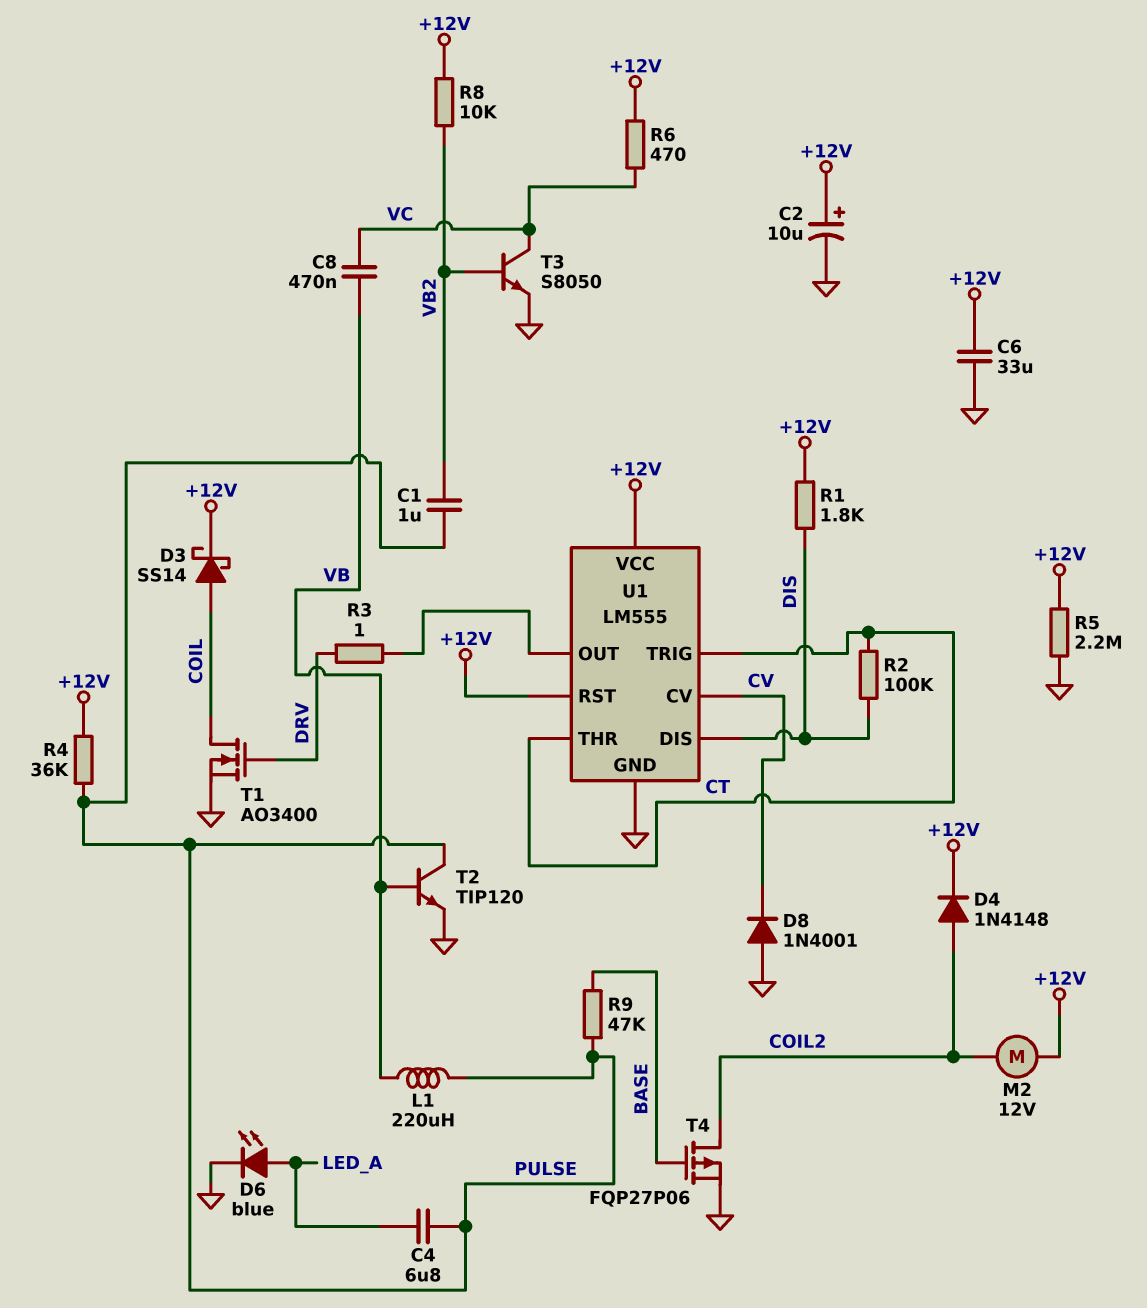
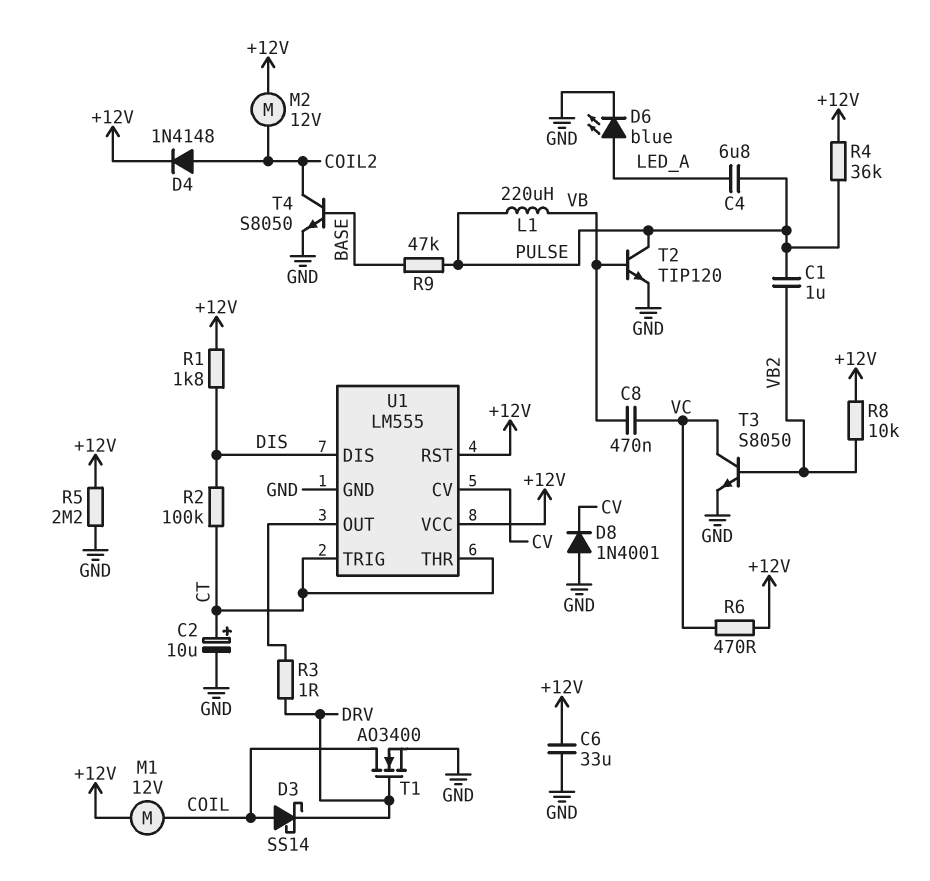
C2: 10uF (plus +12V, minus GND) -> 10uF (plus CT, minus GND)
D3: schottky SS14 (A COIL, K +12V) -> schottky SS14 (A COIL, K DRV)
M1: none -> motor 12V (+12V, COIL)
T4: PMOS FQP27P06 (G BASE, D COIL2, S GND) -> NPN S8050 (B BASE, C COIL2, E GND)

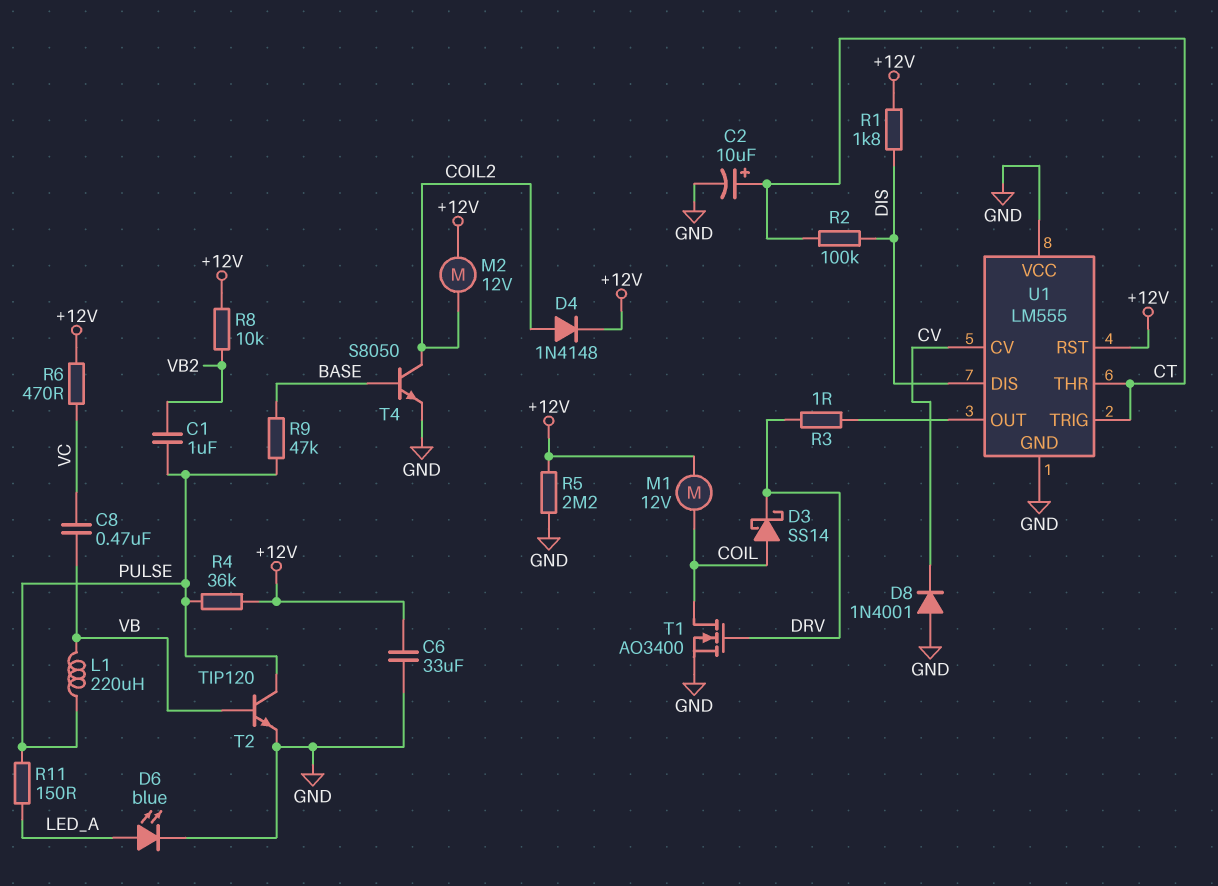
C4: 6.8uF (LED_A, PULSE) -> none
R11: none -> 150 (LED_A, PULSE)
T3: NPN S8050 (B VB2, C VC, E GND) -> none
U1 pin VCC: +12V -> GND

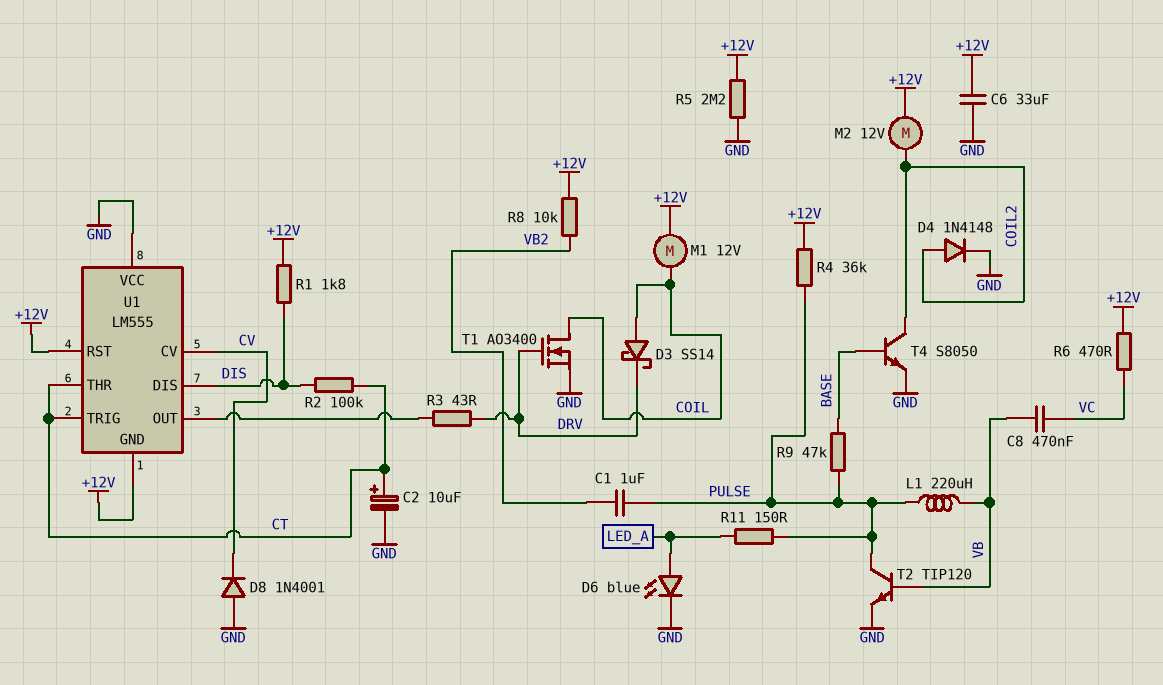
D4: diode 1N4148 (A COIL2, K +12V) -> diode 1N4148 (A COIL2, K GND)
R3: 1 (DRV, U1/OUT) -> 43 (DRV, U1/OUT)
U1 pin GND: GND -> +12V

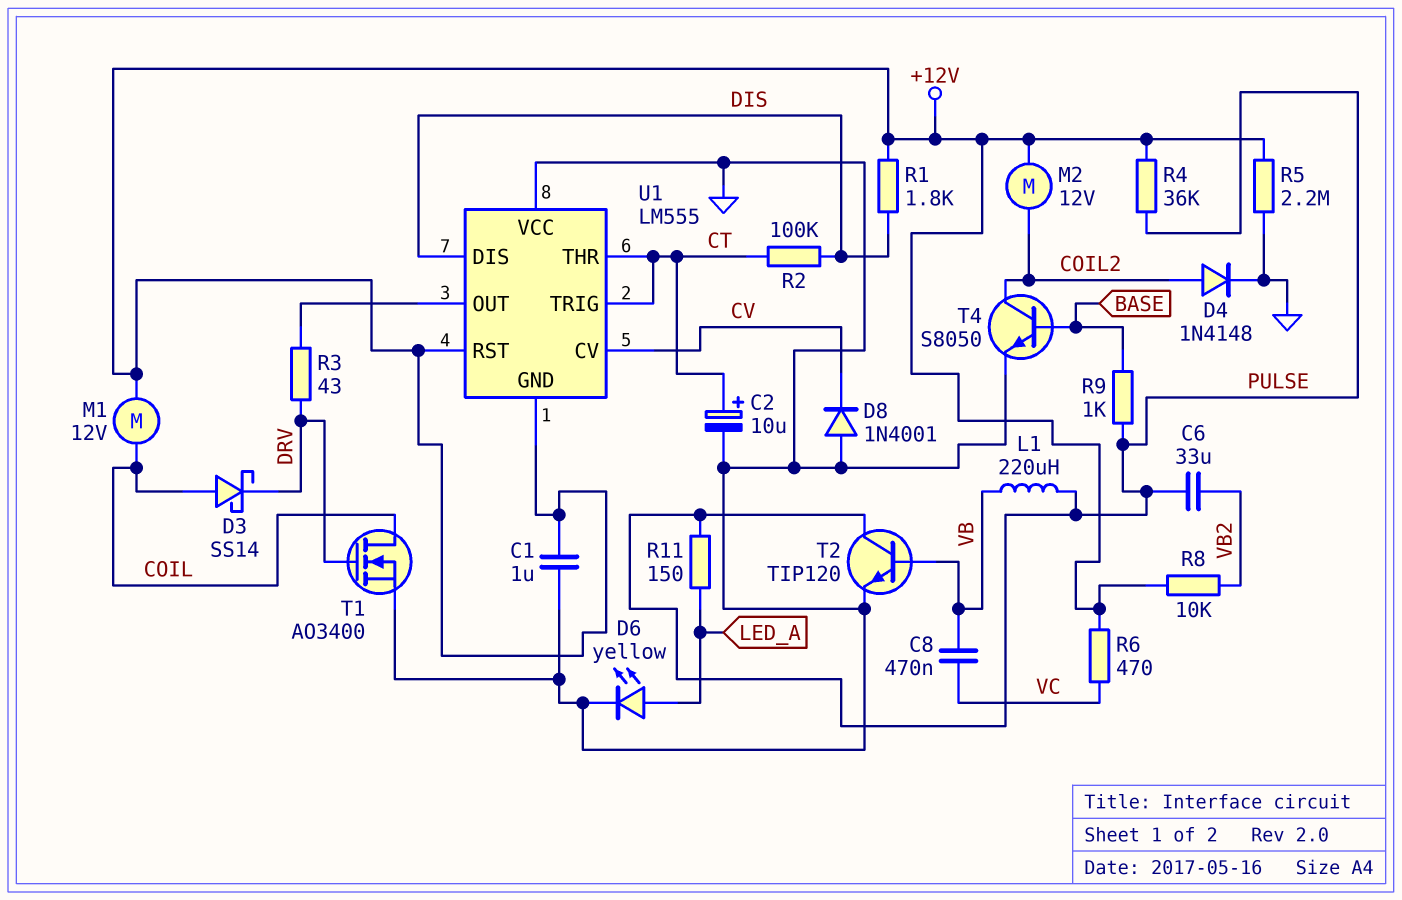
C1: 1uF (PULSE, VB2) -> 1uF (+12V, GND)
C6: 33uF (+12V, GND) -> 33uF (PULSE, VB2)
D6: LED blue (A LED_A, K GND) -> LED yellow (A LED_A, K GND)
R9: 47k (BASE, PULSE) -> 1k (BASE, PULSE)

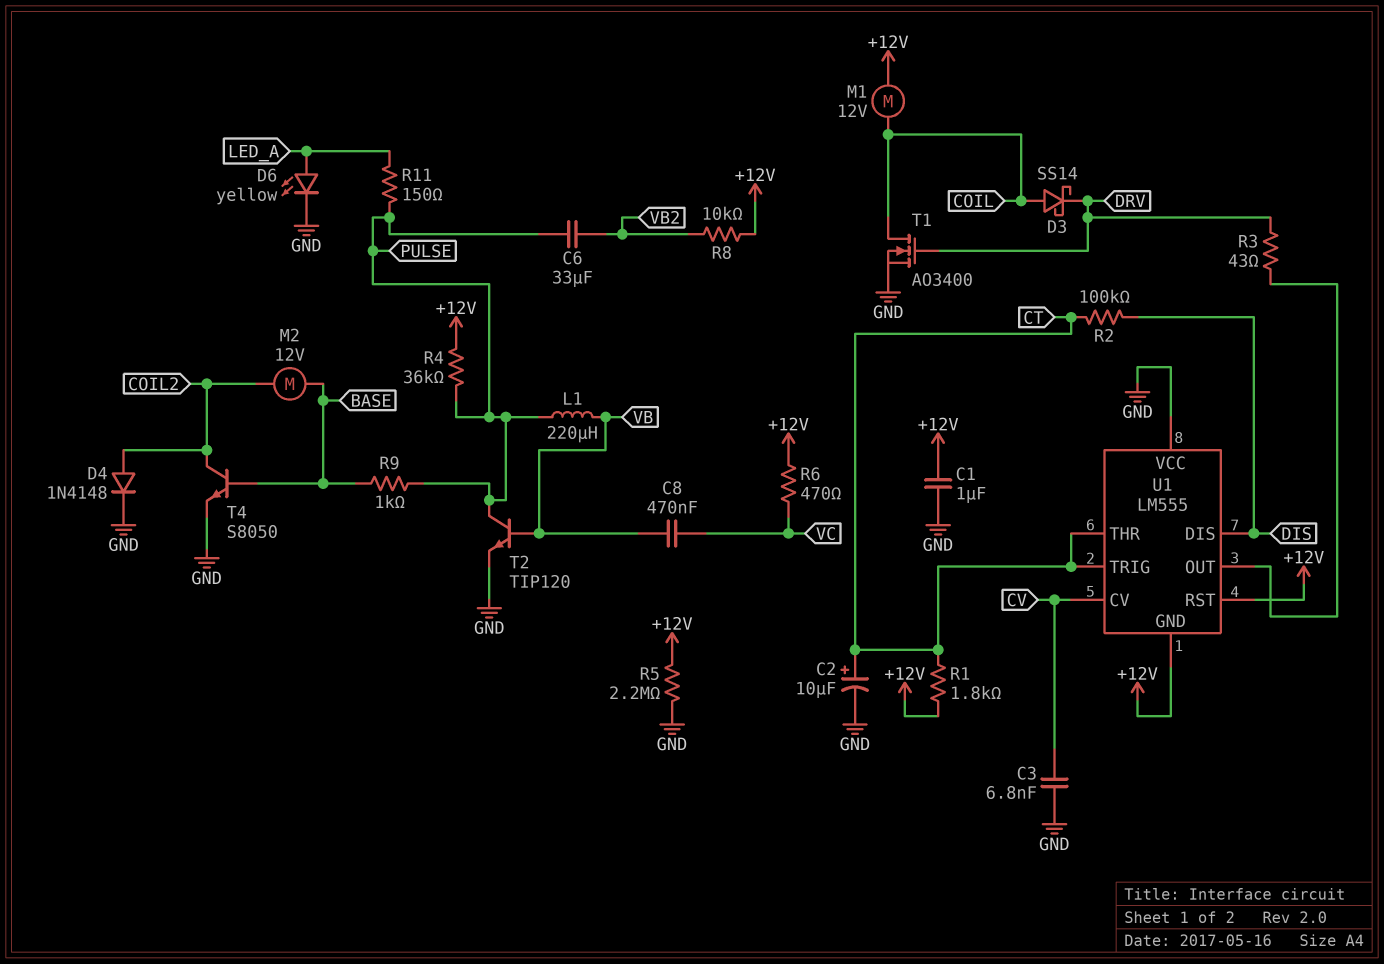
C3: none -> 6.8nF (CV, GND)
D8: diode 1N4001 (A GND, K CV) -> none
M2: motor 12V (+12V, COIL2) -> motor 12V (BASE, COIL2)
R1: 1.8k (+12V, DIS) -> 1.8k (+12V, CT)

